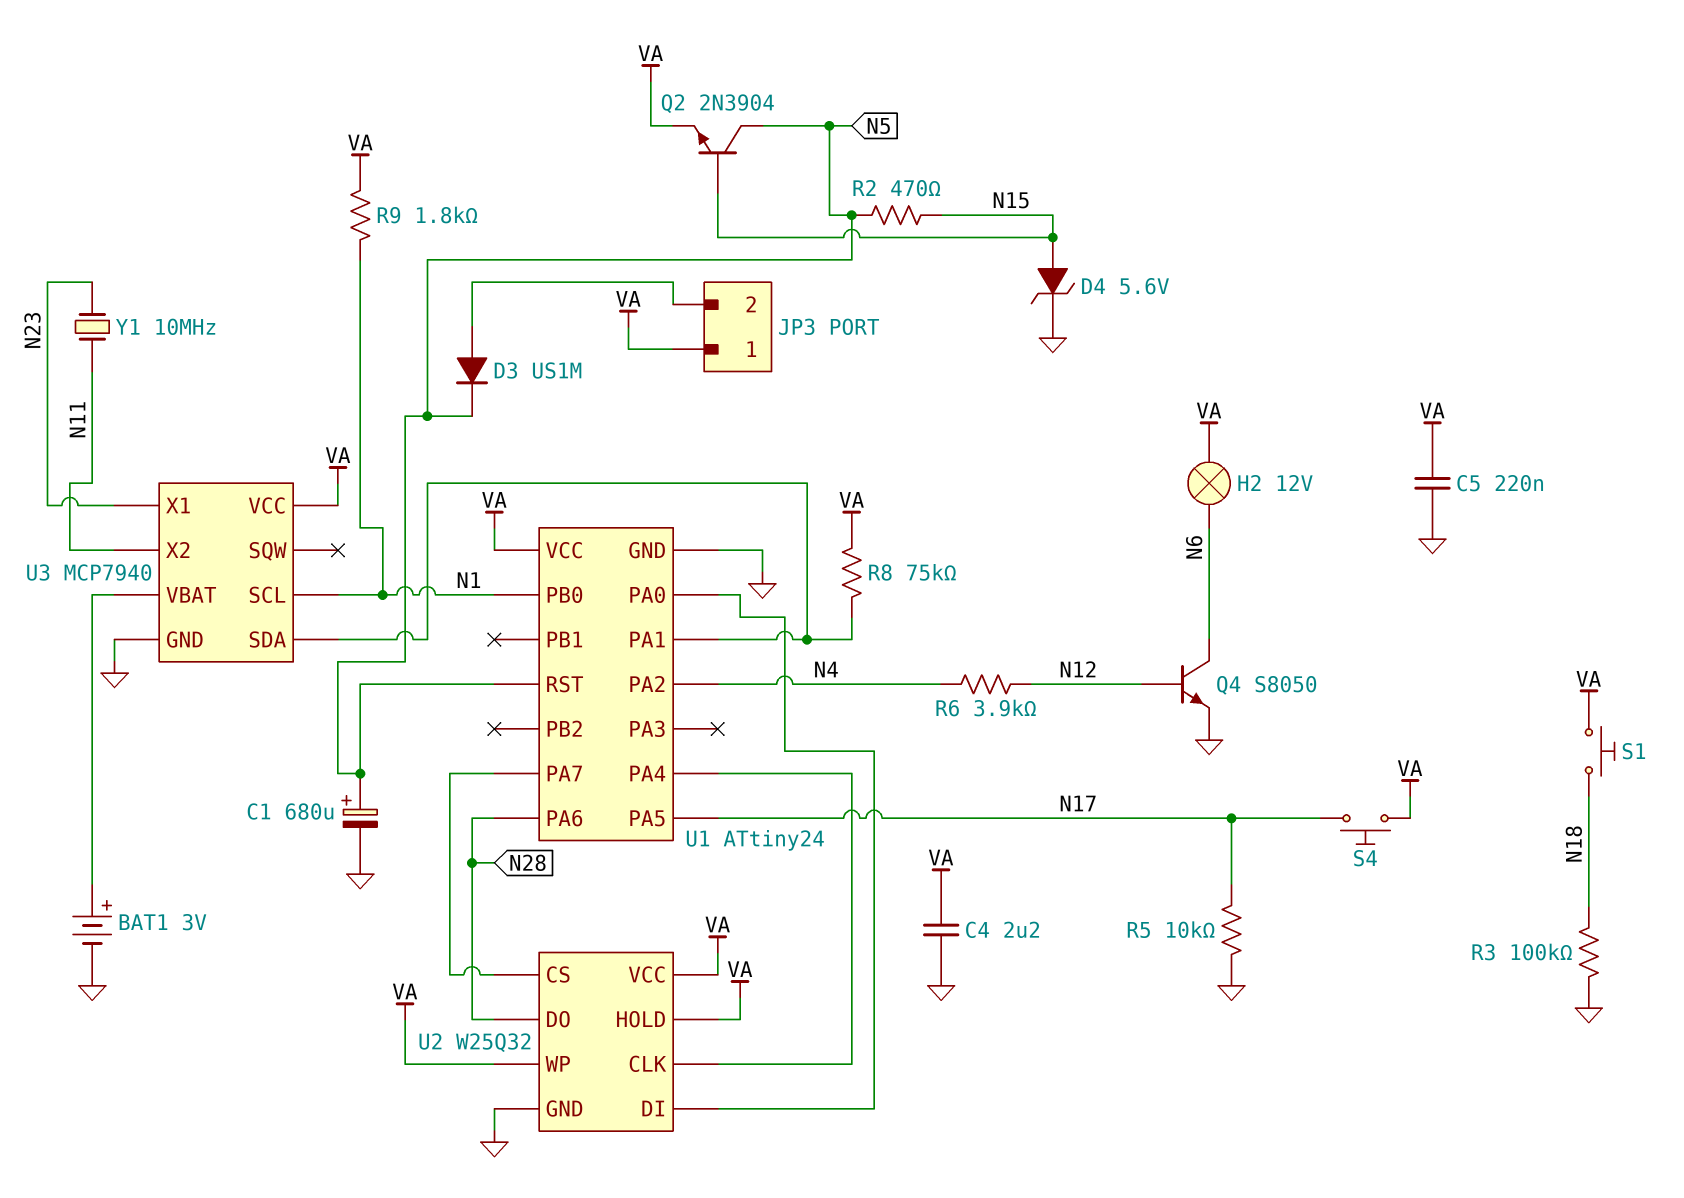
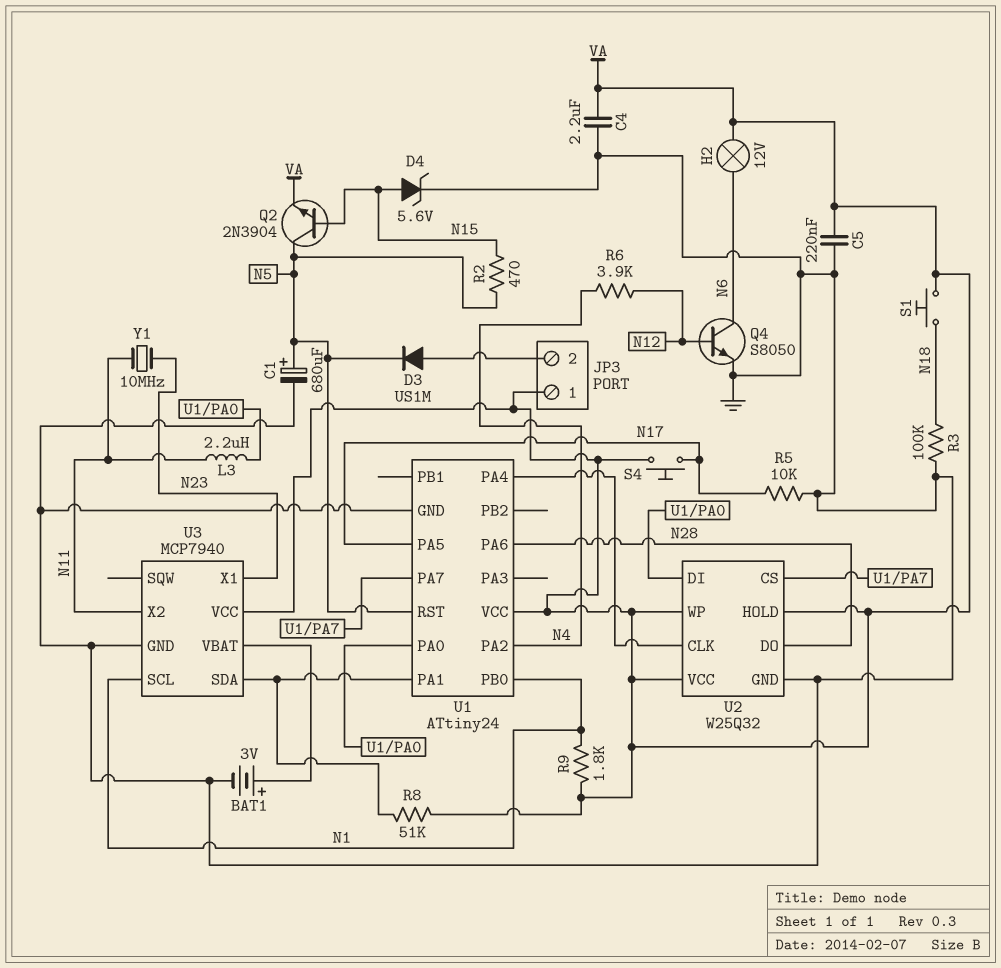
L3: none -> 2.2uH (N11, U1/PA0)
R8: 75k (U1/PA1, VA) -> 51k (U1/PA1, VA)

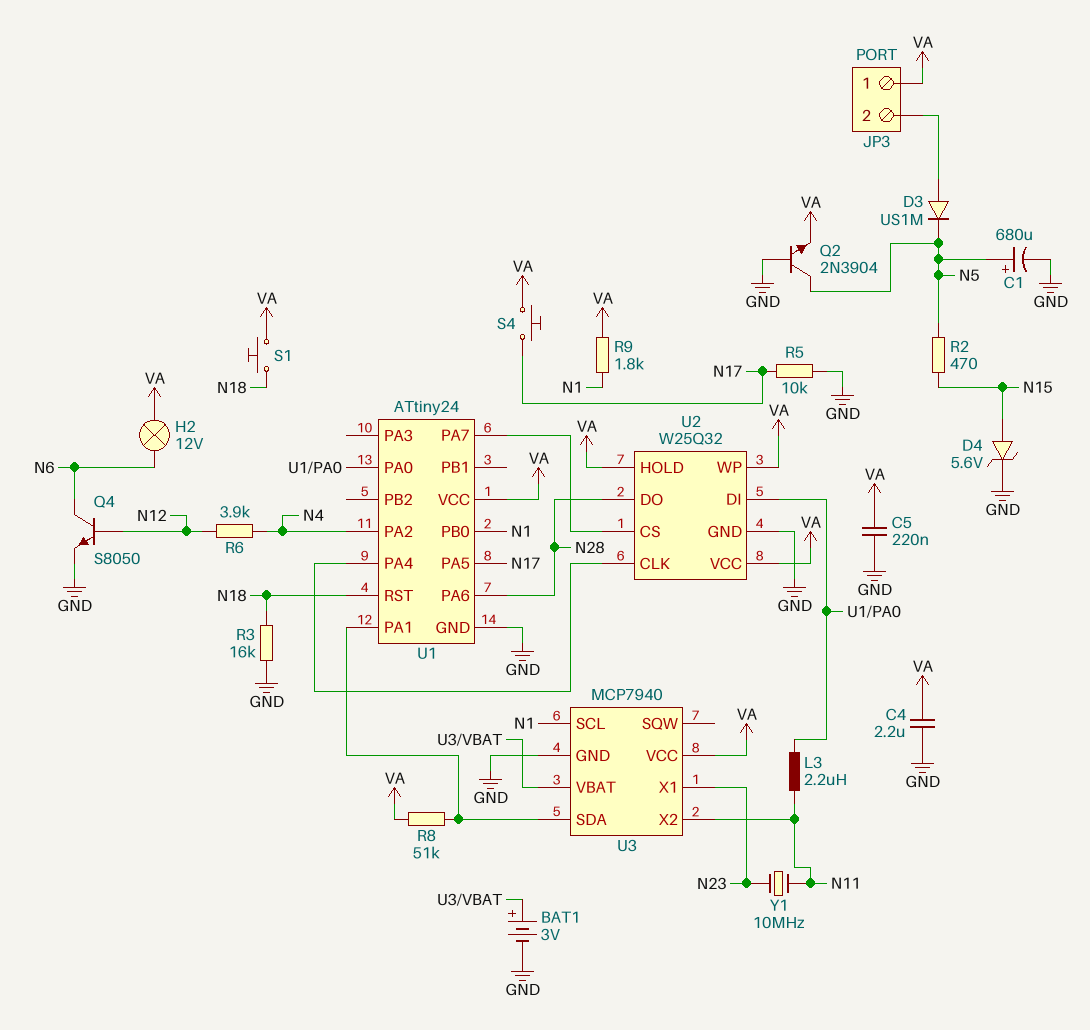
Q2: NPN 2N3904 (B N15, C N5, E VA) -> NPN 2N3904 (B GND, C N5, E VA)
R3: 100k (GND, N18) -> 16k (GND, N18)
U1 pin RST: N5 -> N18

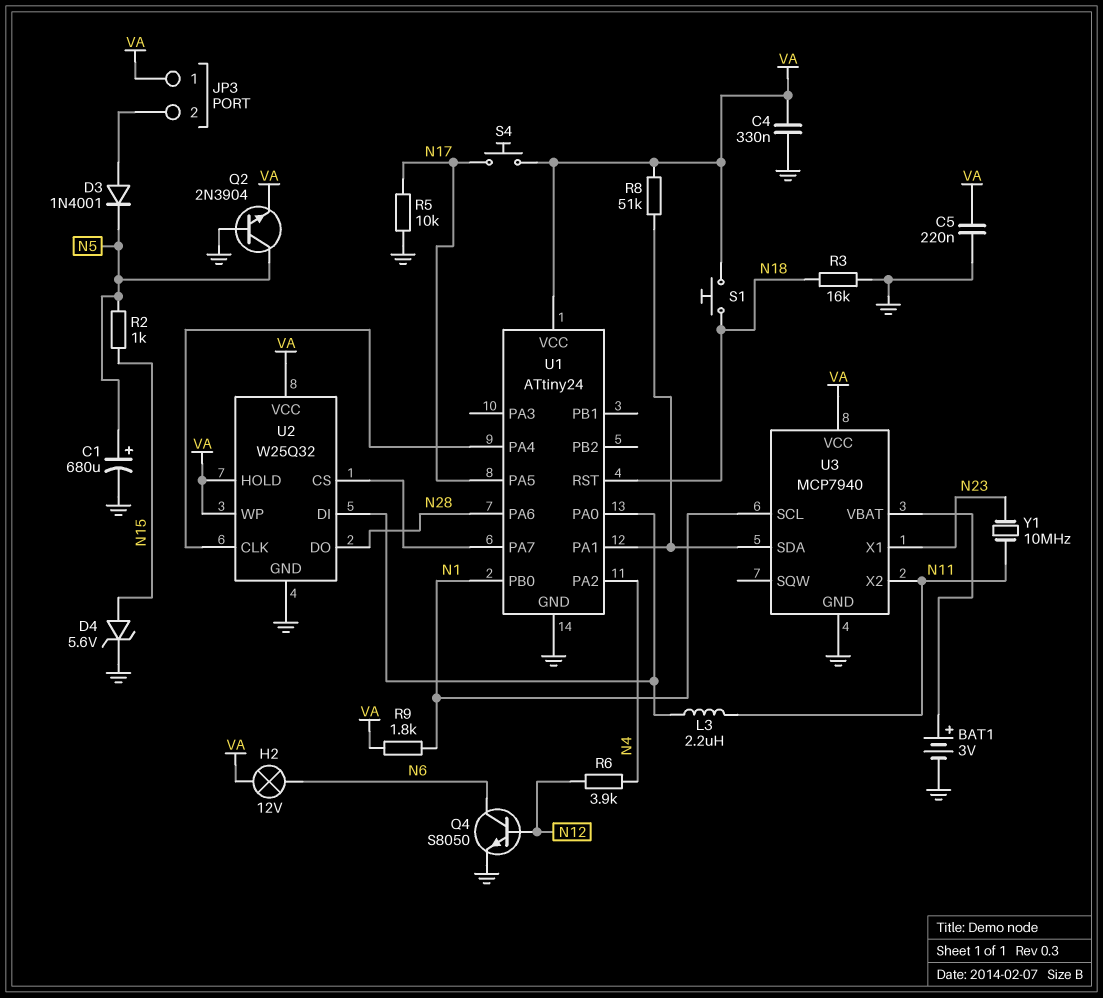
C4: 2.2uF (GND, VA) -> 330nF (GND, VA)
D3: diode US1M (A JP3/2, K N5) -> diode 1N4001 (A JP3/2, K N5)
R2: 470 (N5, N15) -> 1k (N5, N15)

